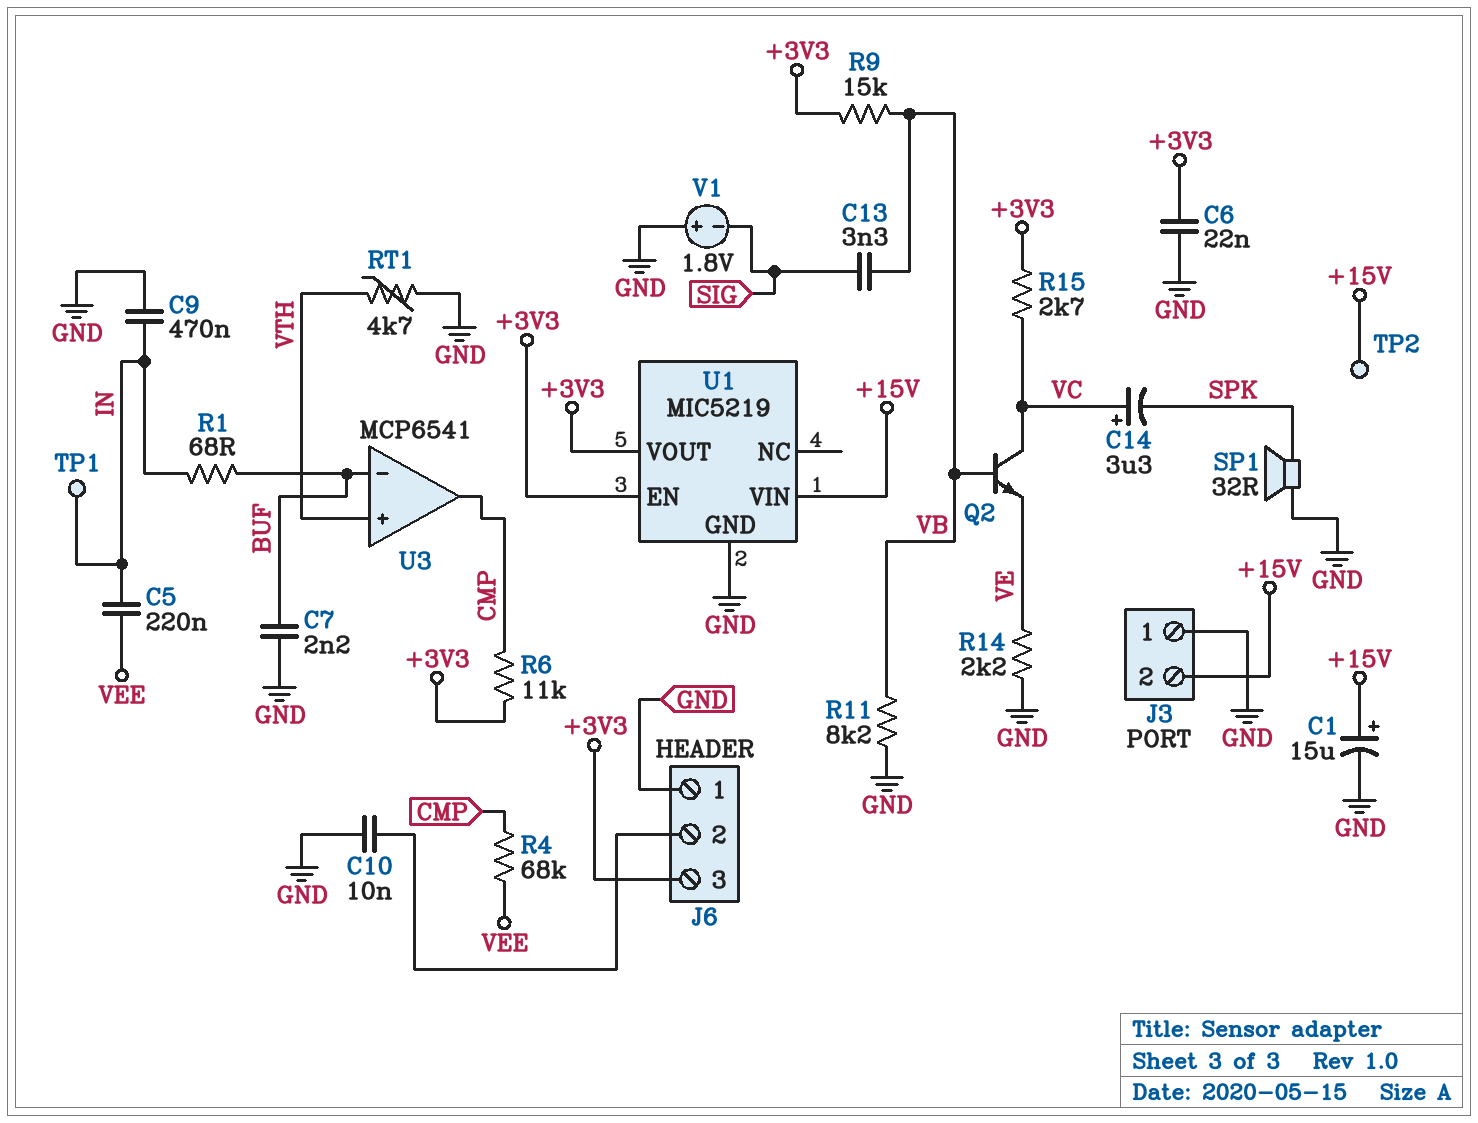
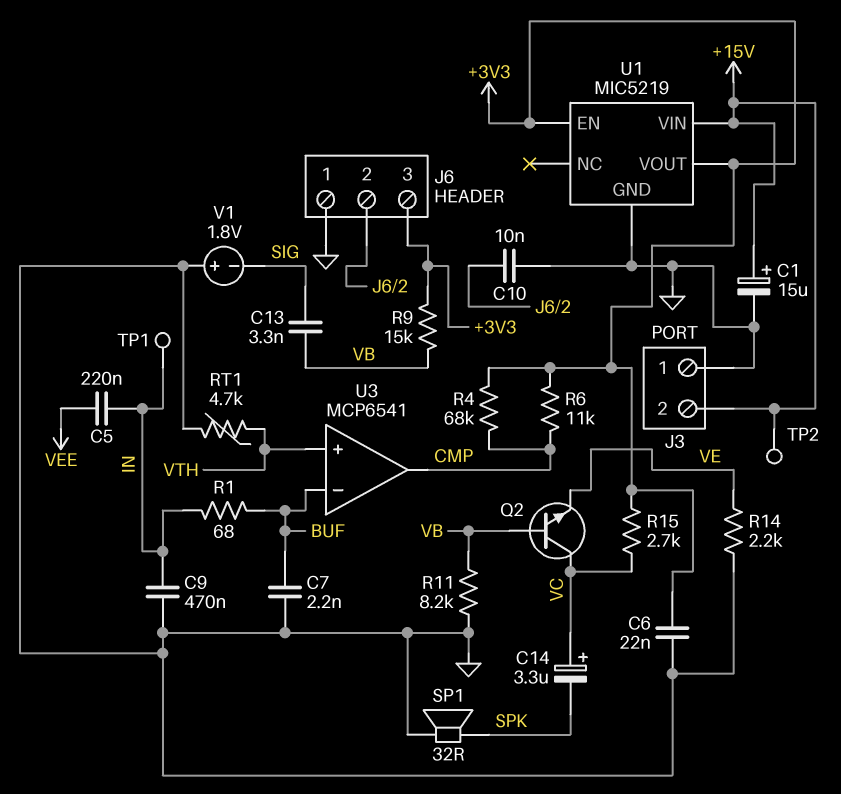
R4: 68k (CMP, VEE) -> 68k (+3V3, CMP)

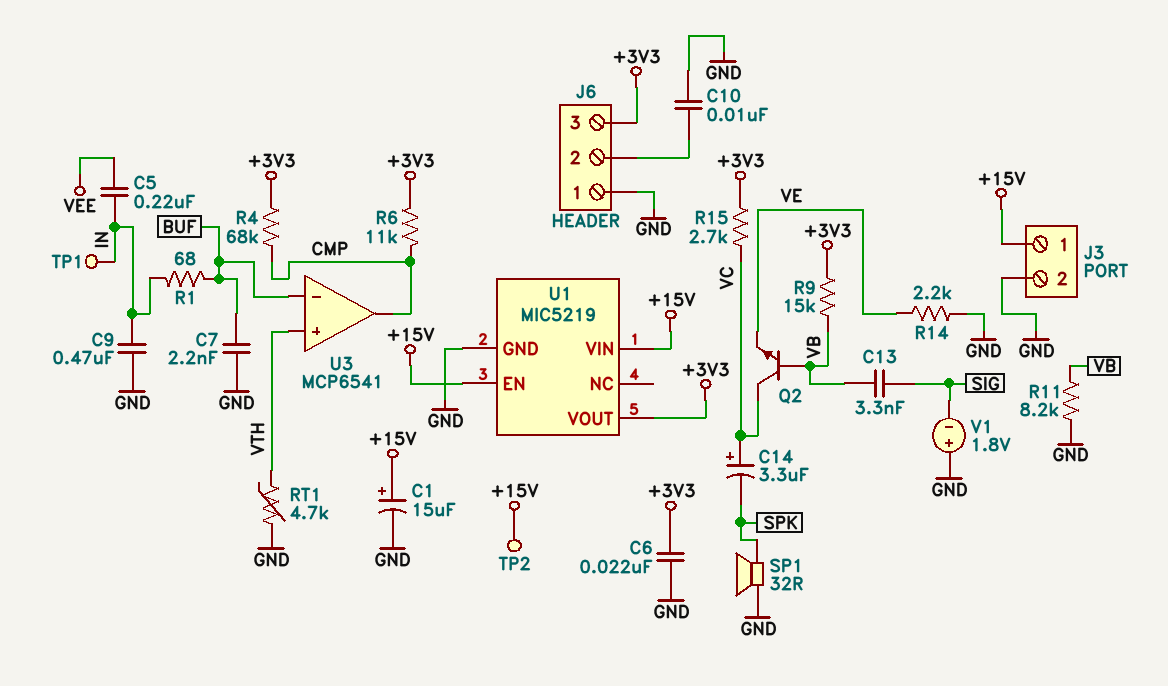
J3 pin 1: GND -> +15V
J3 pin 2: +15V -> GND
U1 pin EN: +3V3 -> +15V

